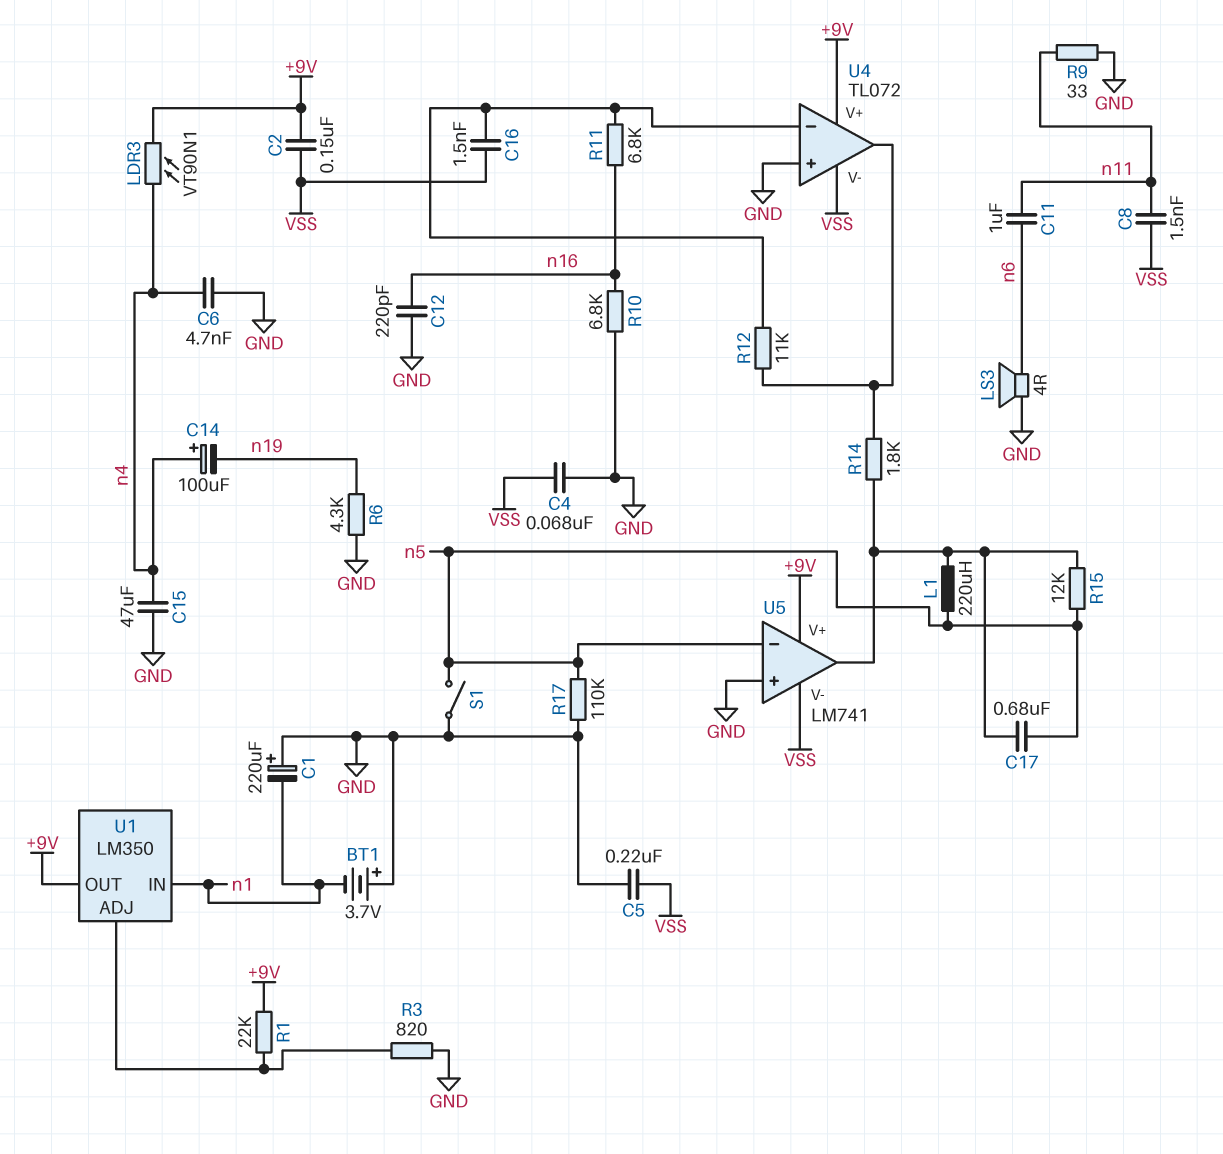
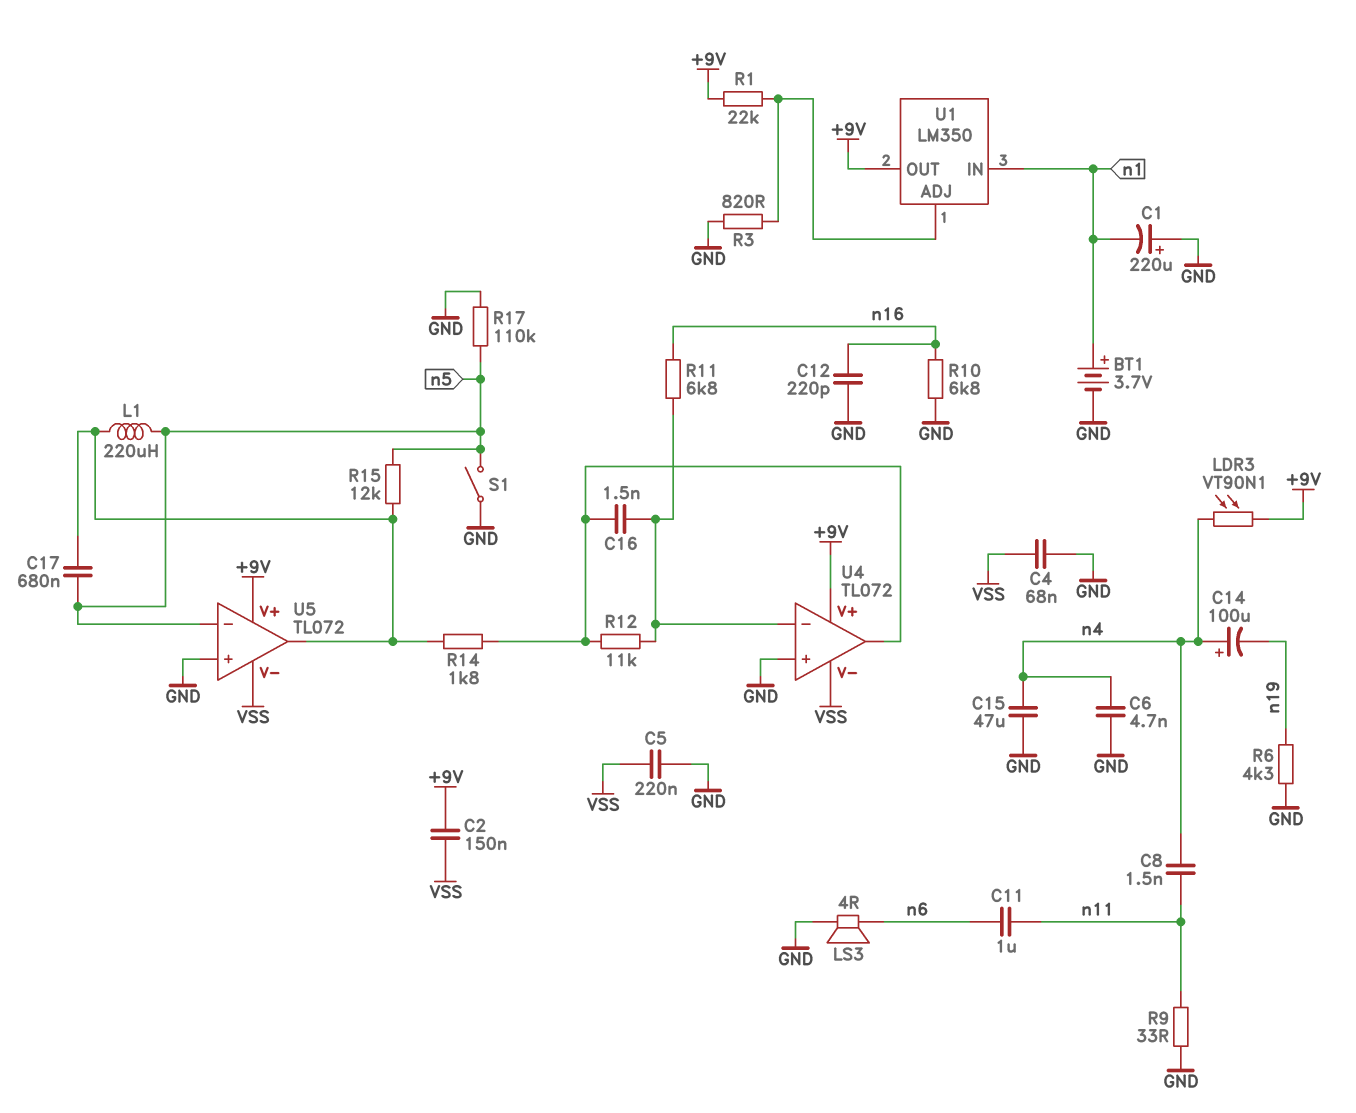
BT1: 3.7V (plus GND, minus n1) -> 3.7V (plus n1, minus GND)
C8: 1.5nF (VSS, n11) -> 1.5nF (n4, n11)
C16: 1.5nF (U4/in-, VSS) -> 1.5nF (U4/in-, U4/out)
U5: LM741 -> TL072

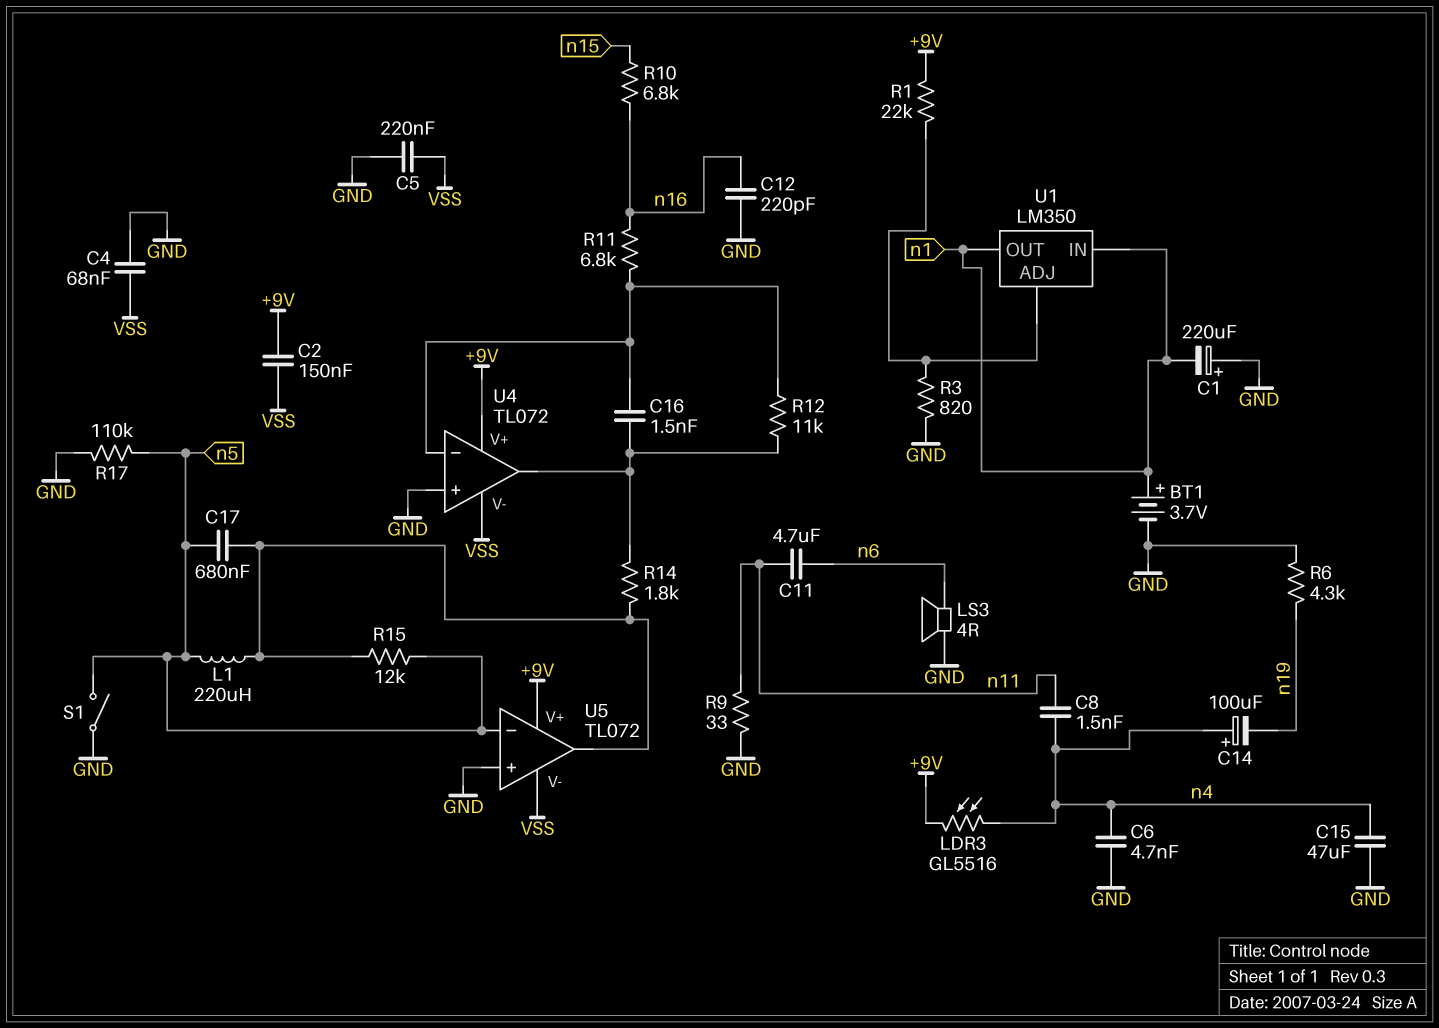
C11: 1uF (n6, n11) -> 4.7uF (n6, n11)
LDR3: VT90N1 (+9V, n4) -> GL5516 (+9V, n4)
R10: 6.8k (GND, n16) -> 6.8k (n15, n16)
U1 pin OUT: +9V -> n1

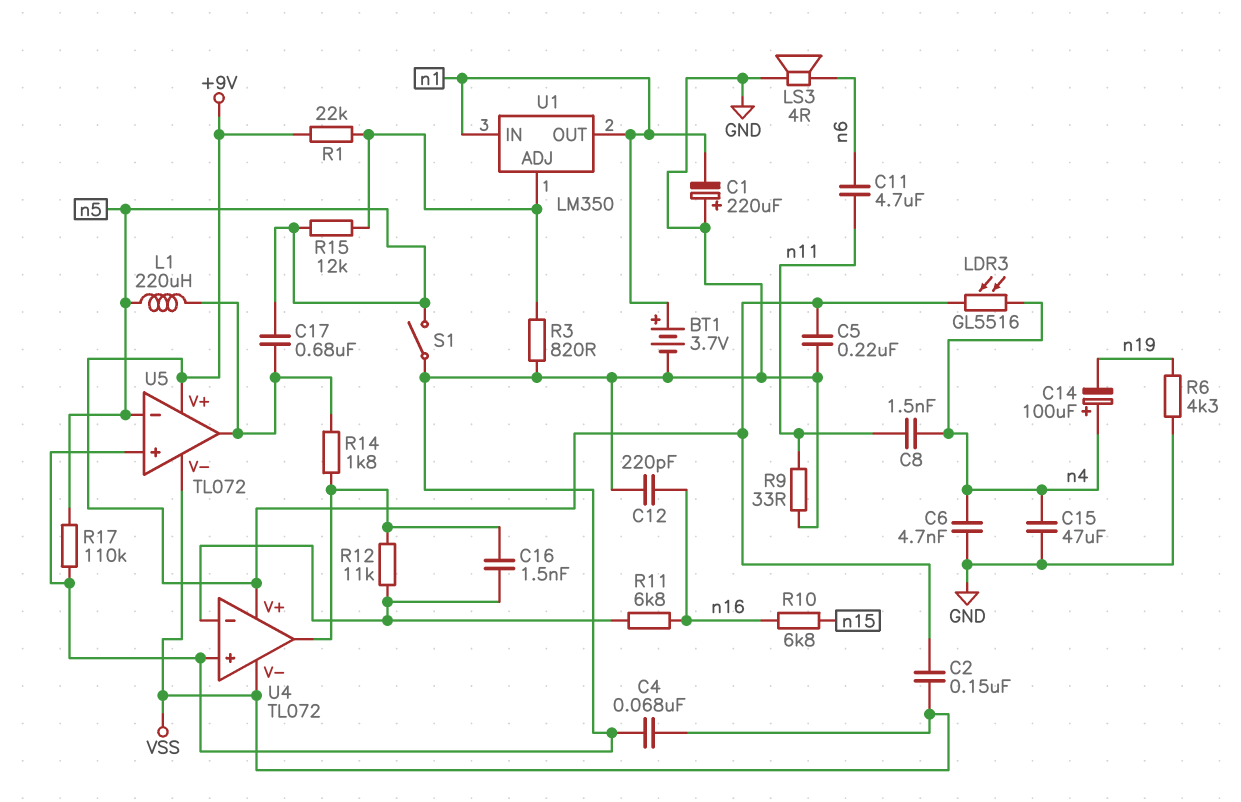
C5: 220nF (GND, VSS) -> 220nF (+9V, GND)
R15: 12k (U5/out, n5) -> 12k (U1/ADJ, n5)

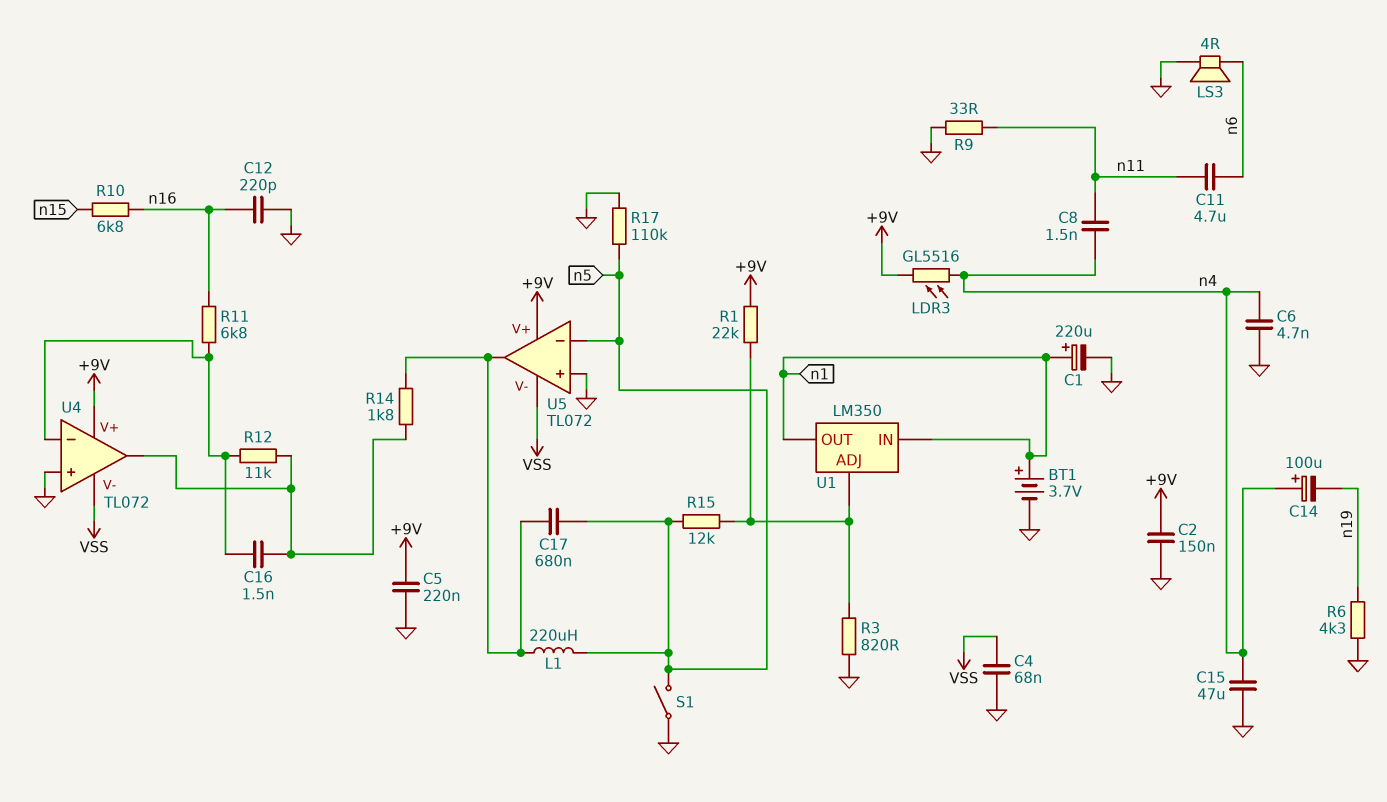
C1: 220uF (plus GND, minus n1) -> 220uF (plus n1, minus GND)
C2: 150nF (+9V, VSS) -> 150nF (+9V, GND)

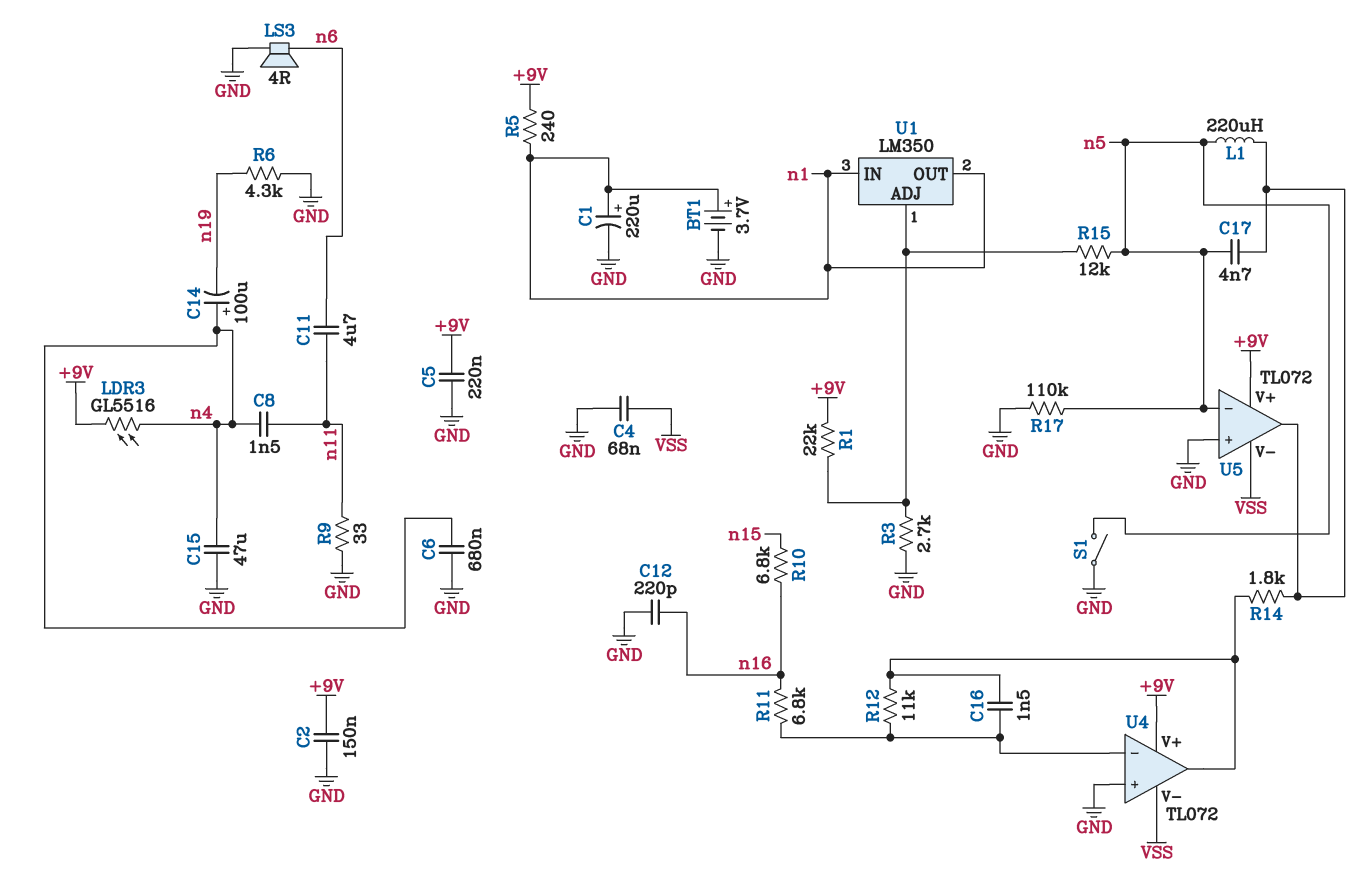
C6: 4.7nF (GND, n4) -> 680nF (GND, n4)
C17: 680nF (U5/out, n5) -> 4.7nF (U5/out, n5)
R3: 820 (GND, U1/ADJ) -> 2.7k (GND, U1/ADJ)
R5: none -> 240 (+9V, n1)

